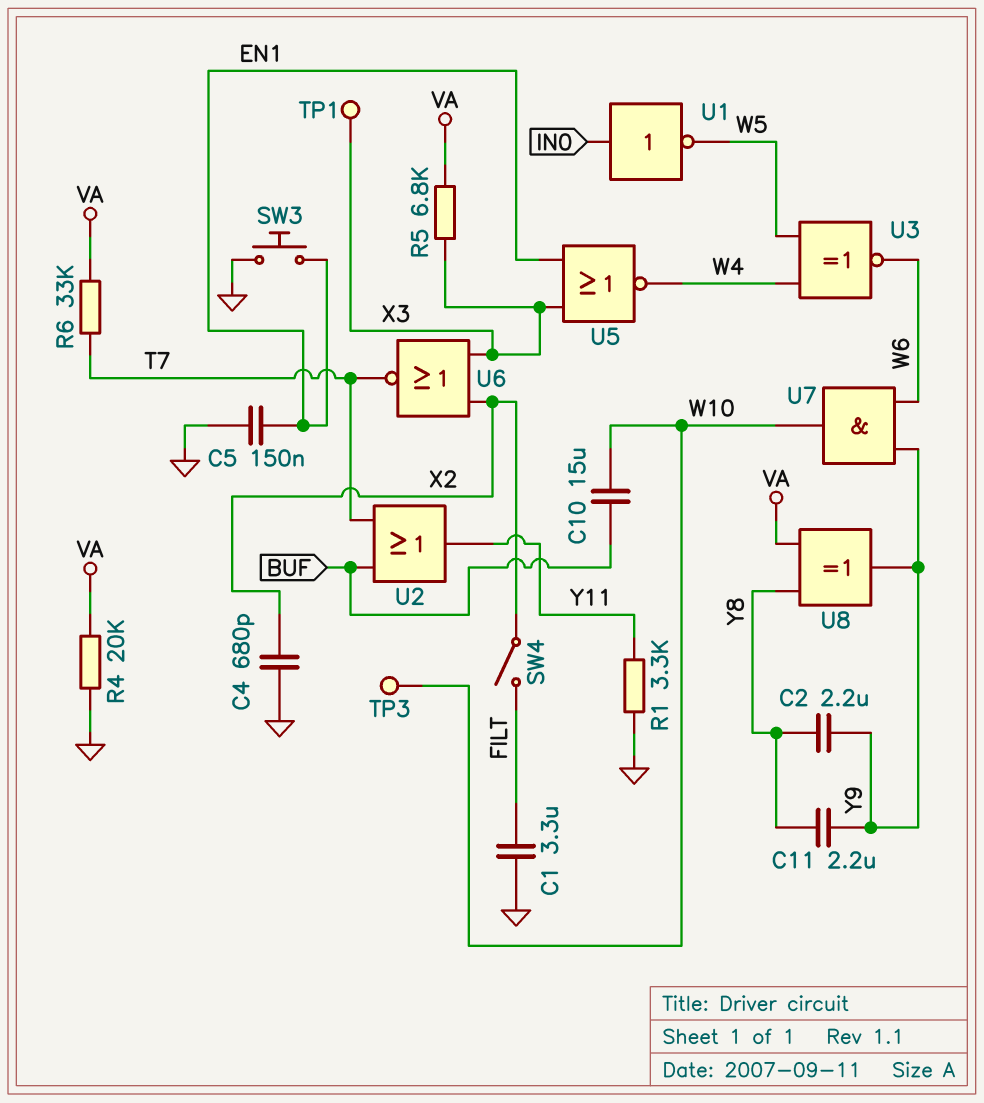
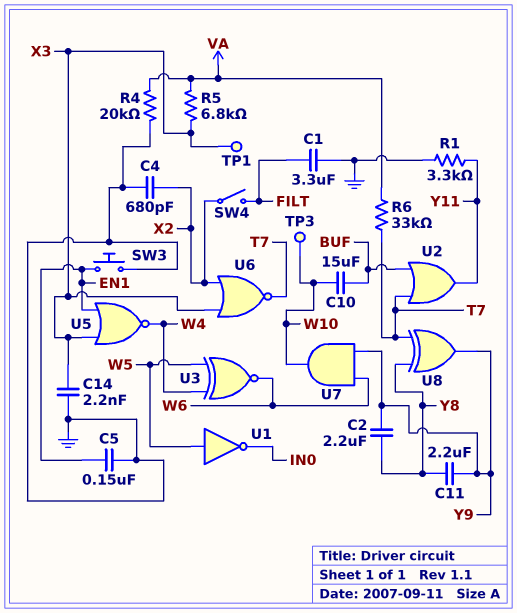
C14: none -> 2.2nF (GND, X3)
U1: NOT (in IN0, out W5) -> NOT (in W5, out IN0)
U8: XOR (in VA, in Y8, out Y9) -> XOR (in T7, in Y8, out Y9)

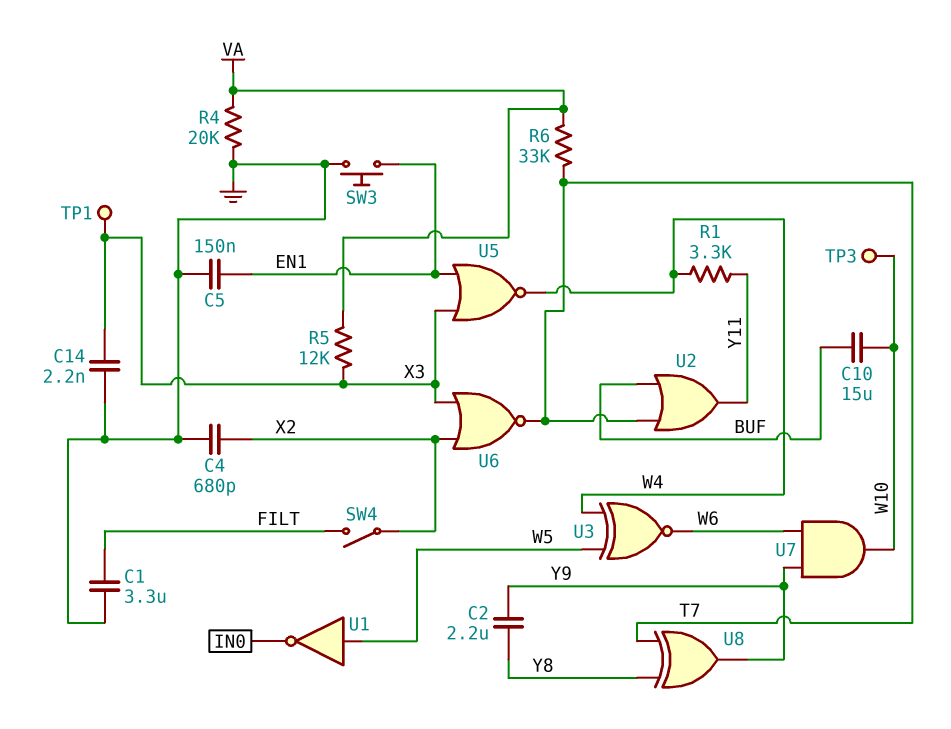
C11: 2.2uF (Y8, Y9) -> none
R1: 3.3k (GND, Y11) -> 3.3k (W4, Y11)
R5: 6.8k (VA, X3) -> 12k (VA, X3)

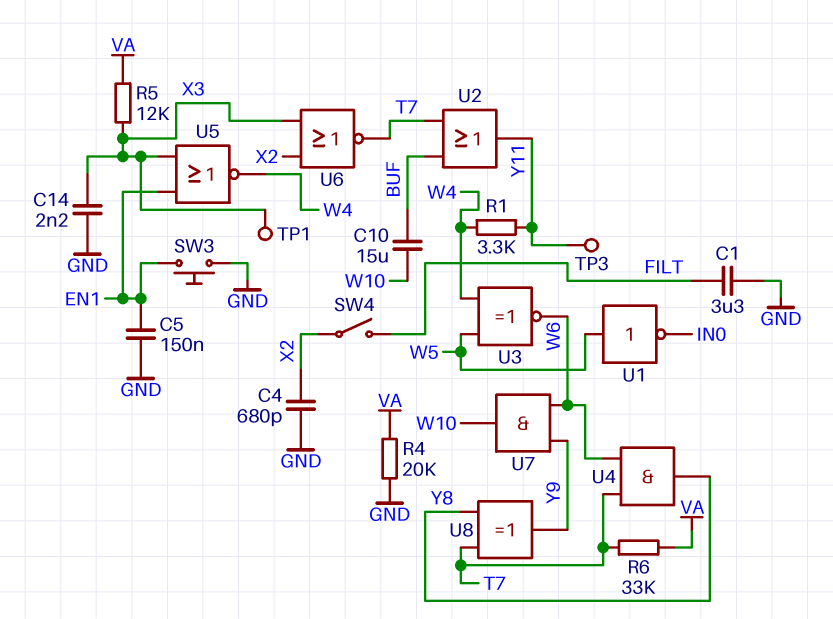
C2: 2.2uF (Y8, Y9) -> none
TP3: test point (W10) -> test point (Y11)
U4: none -> AND (in T7, in W6, out Y8)

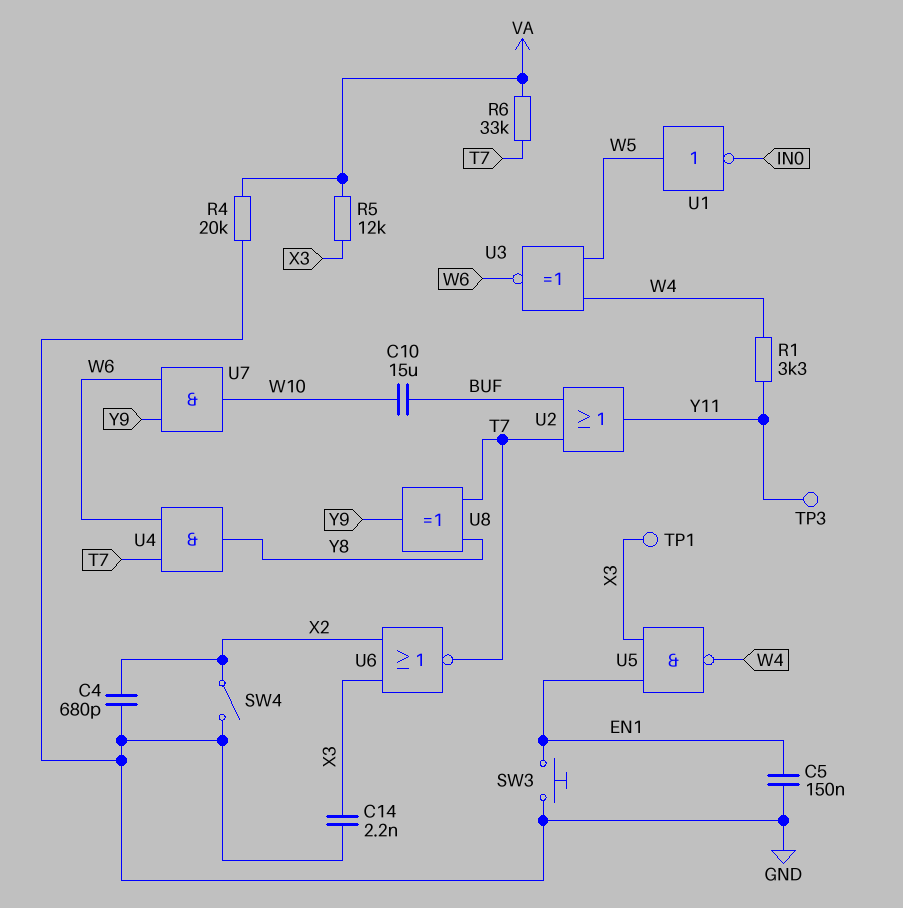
C1: 3.3uF (FILT, GND) -> none
SW4: switch (FILT, X2) -> switch (GND, X2)
U5: NOR (in EN1, in X3, out W4) -> NAND (in EN1, in X3, out W4)

